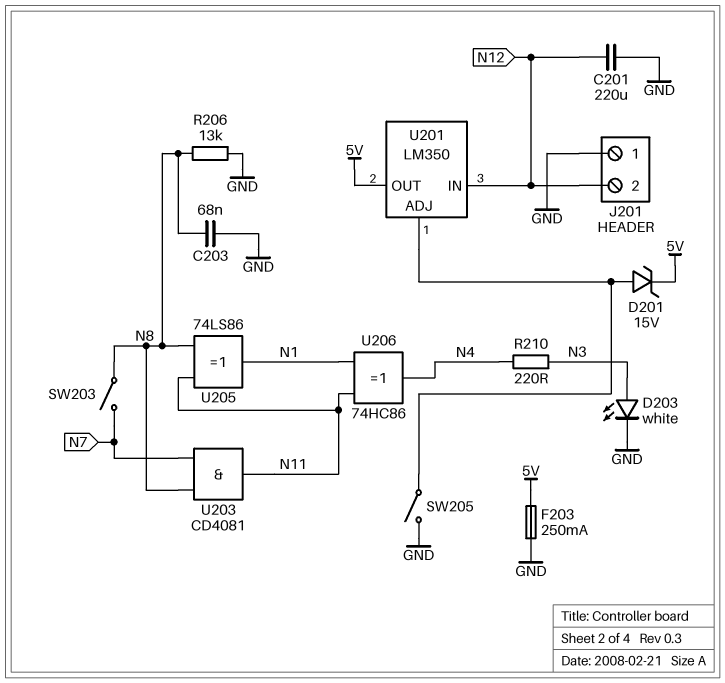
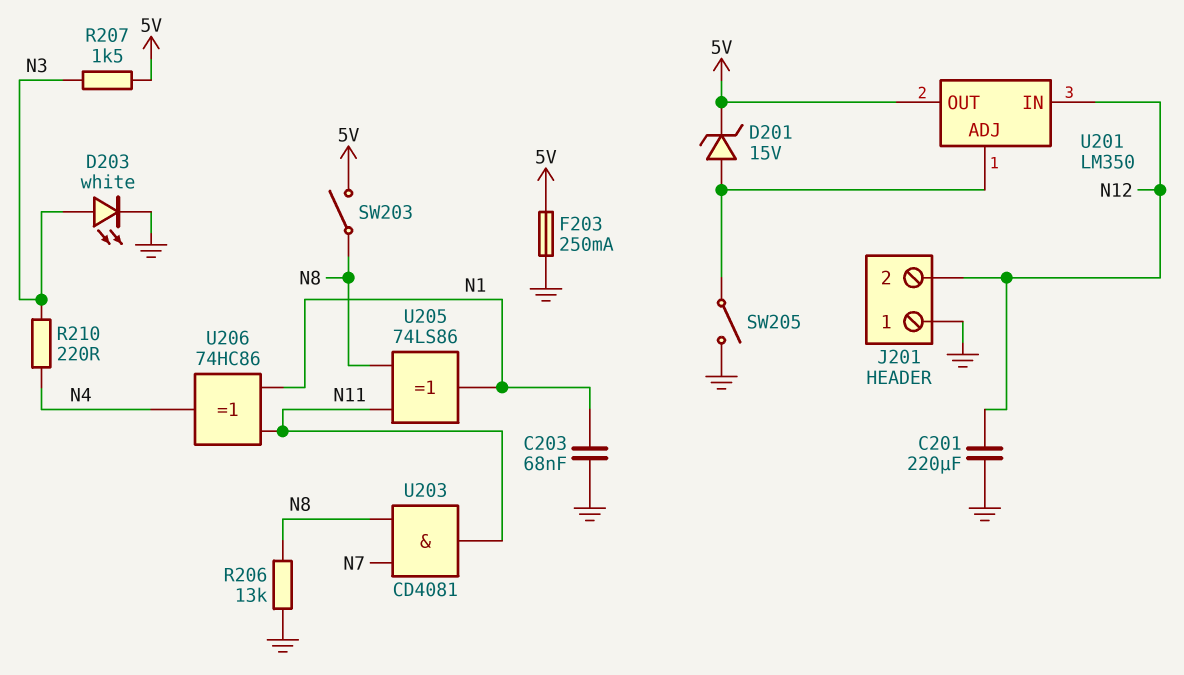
C203: 68nF (GND, N8) -> 68nF (GND, N1)
R207: none -> 1.5k (5V, N3)
SW203: switch (N7, N8) -> switch (5V, N8)

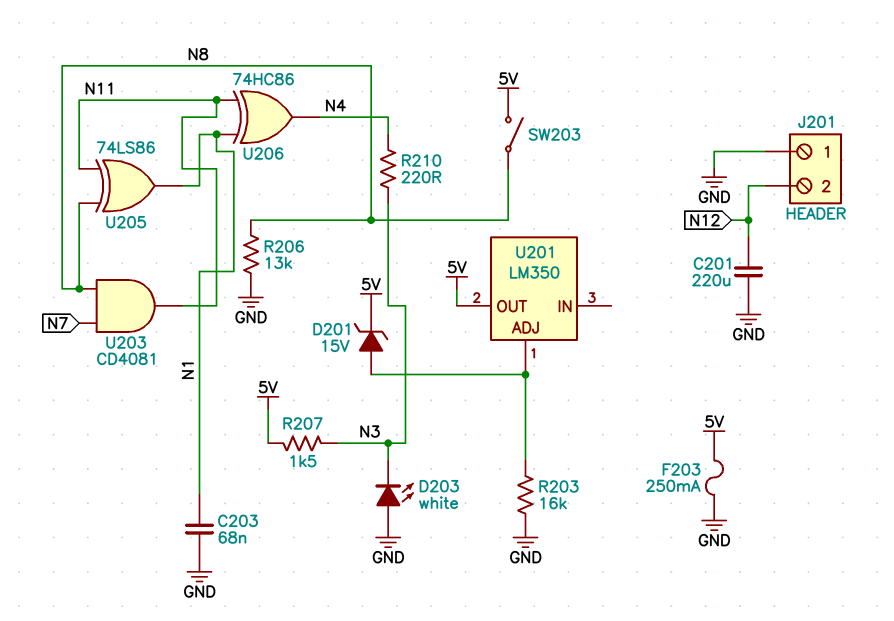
D203: LED white (A N3, K GND) -> LED white (A GND, K N3)
R203: none -> 16k (GND, U201/ADJ)
SW205: switch (GND, U201/ADJ) -> none
U201 pin IN: N12 -> none

